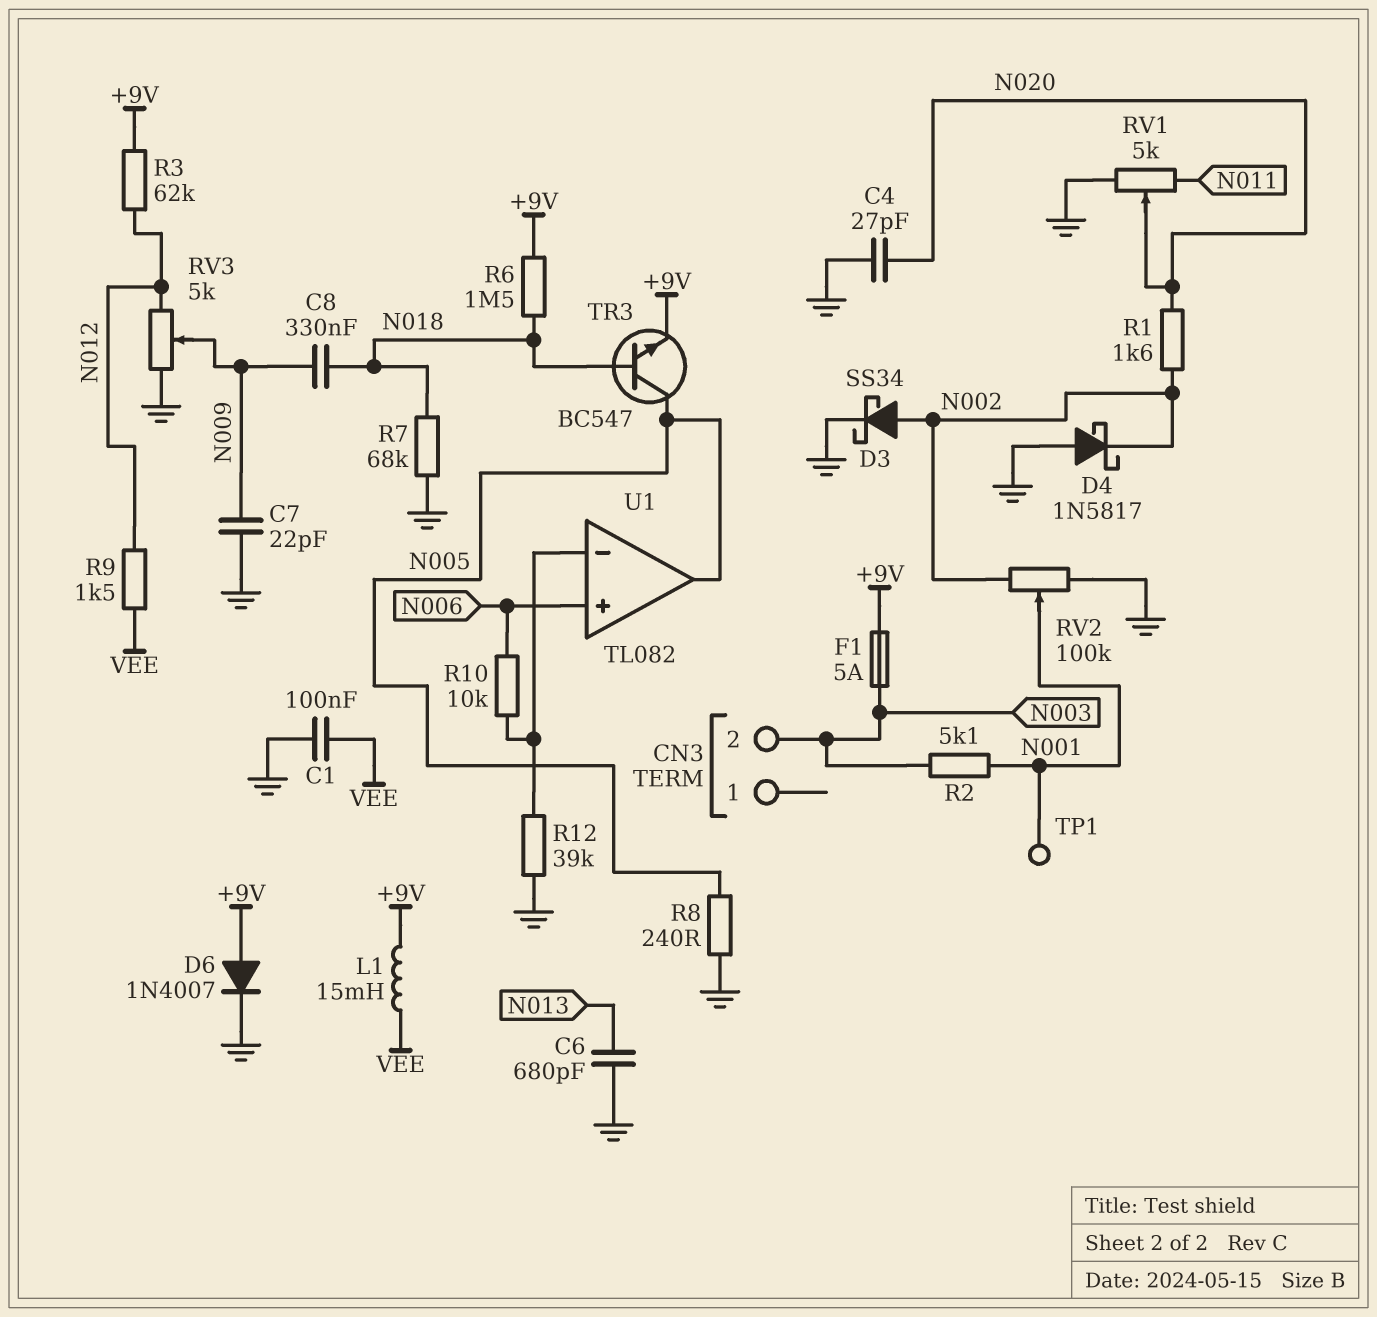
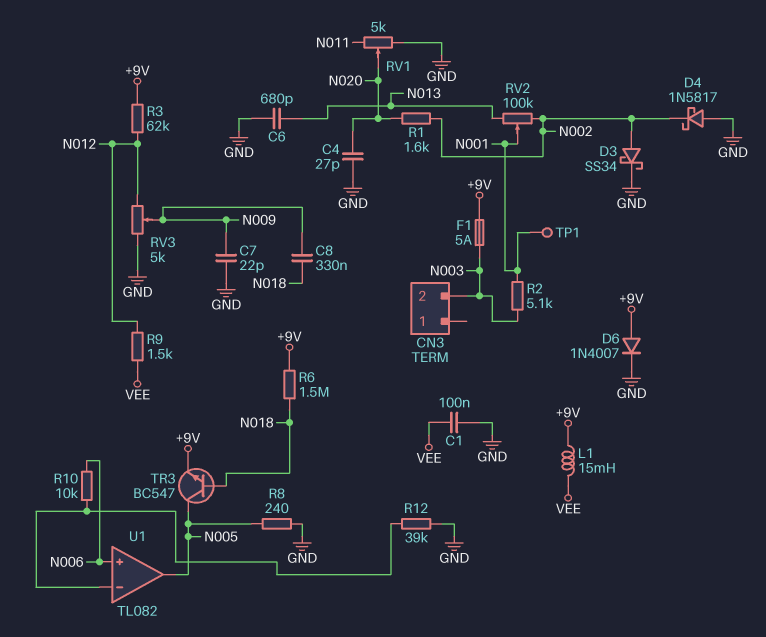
R7: 68k (GND, N018) -> none
RV2: 100k (GND, N002, wiper N001) -> 100k (N002, N013, wiper N001)

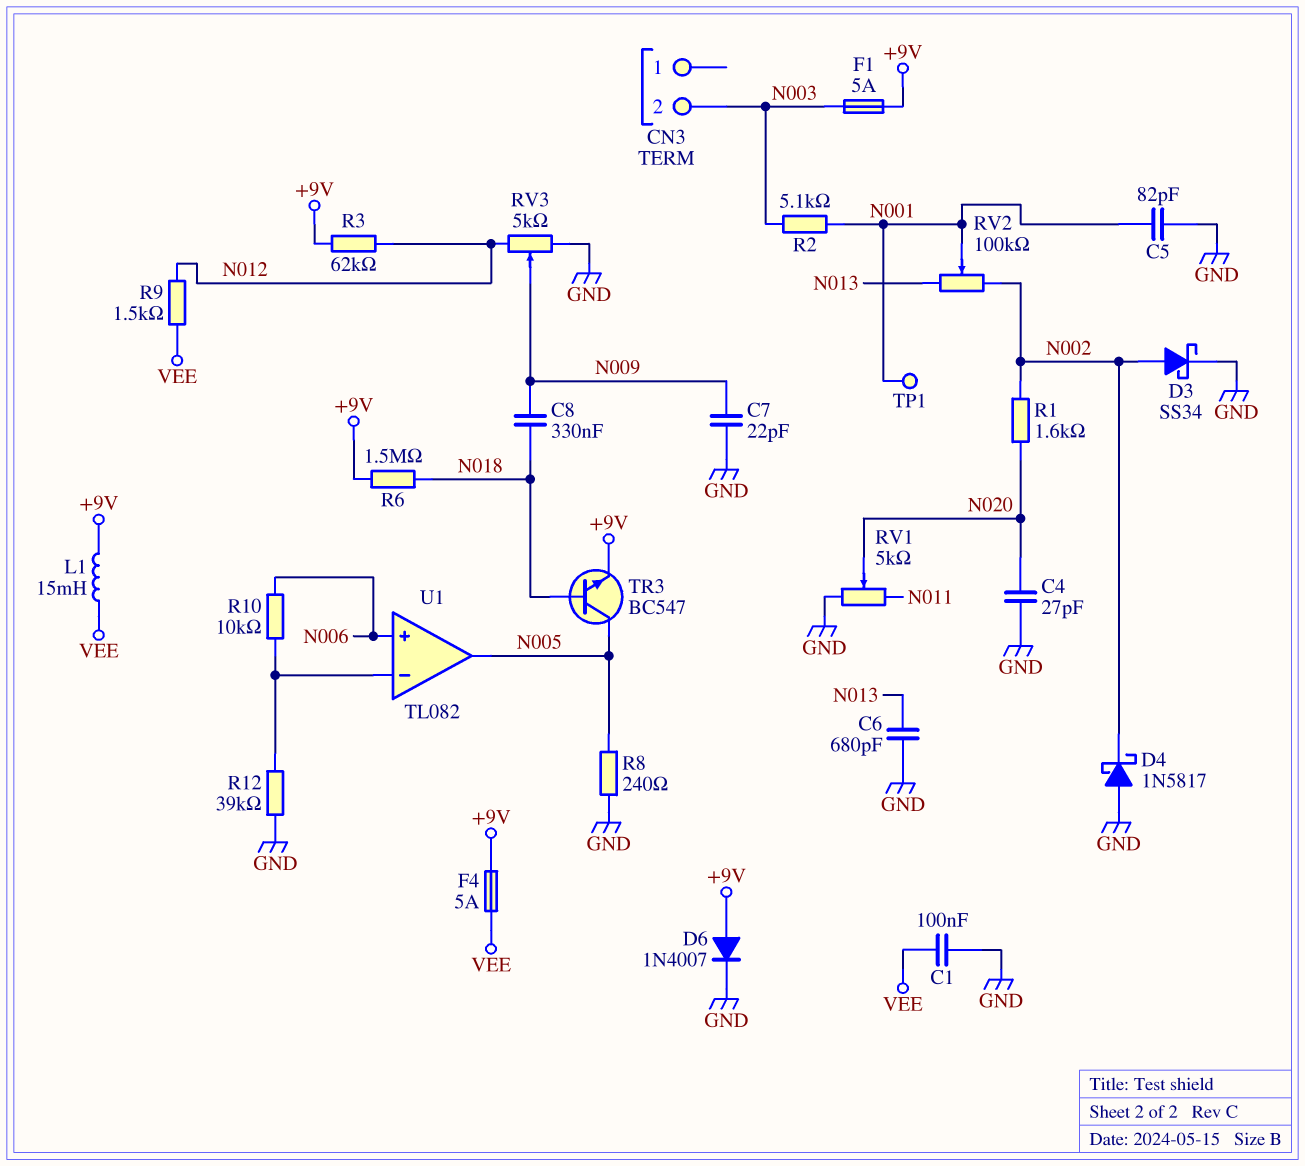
C5: none -> 82pF (GND, N001)
F4: none -> 5A (+9V, VEE)

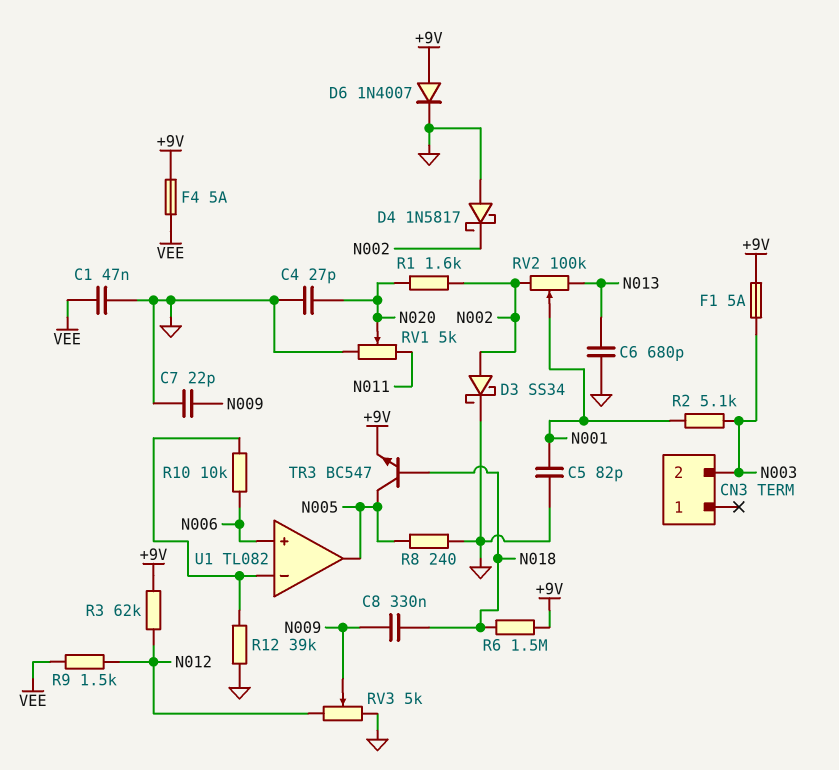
C1: 100nF (GND, VEE) -> 47nF (GND, VEE)
L1: 15mH (+9V, VEE) -> none
TP1: test point (N001) -> none

